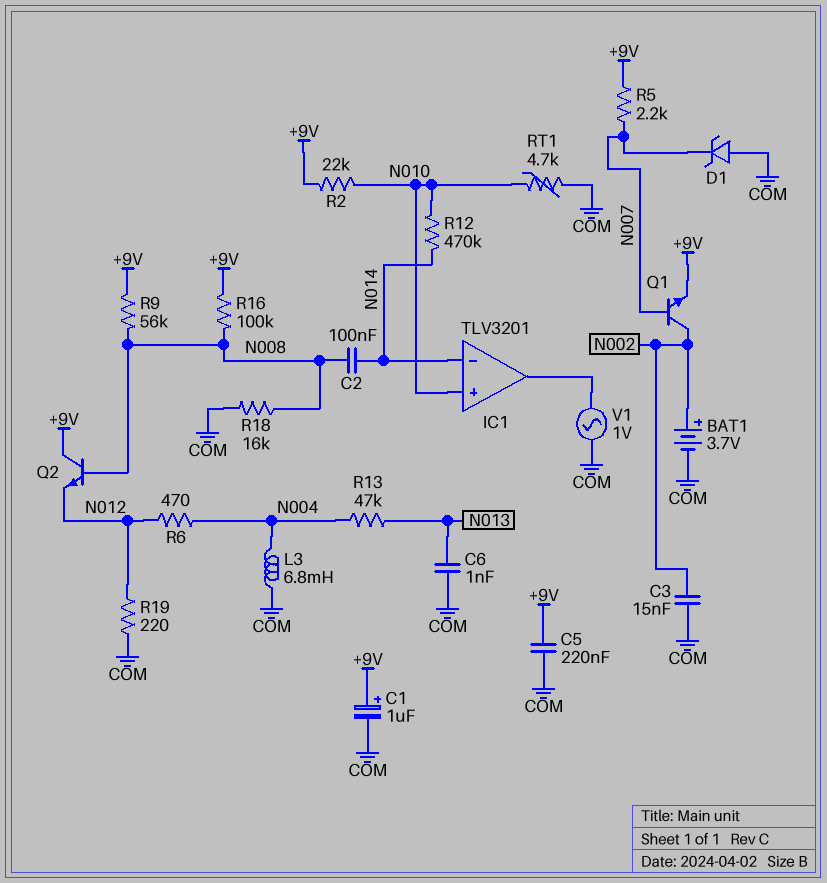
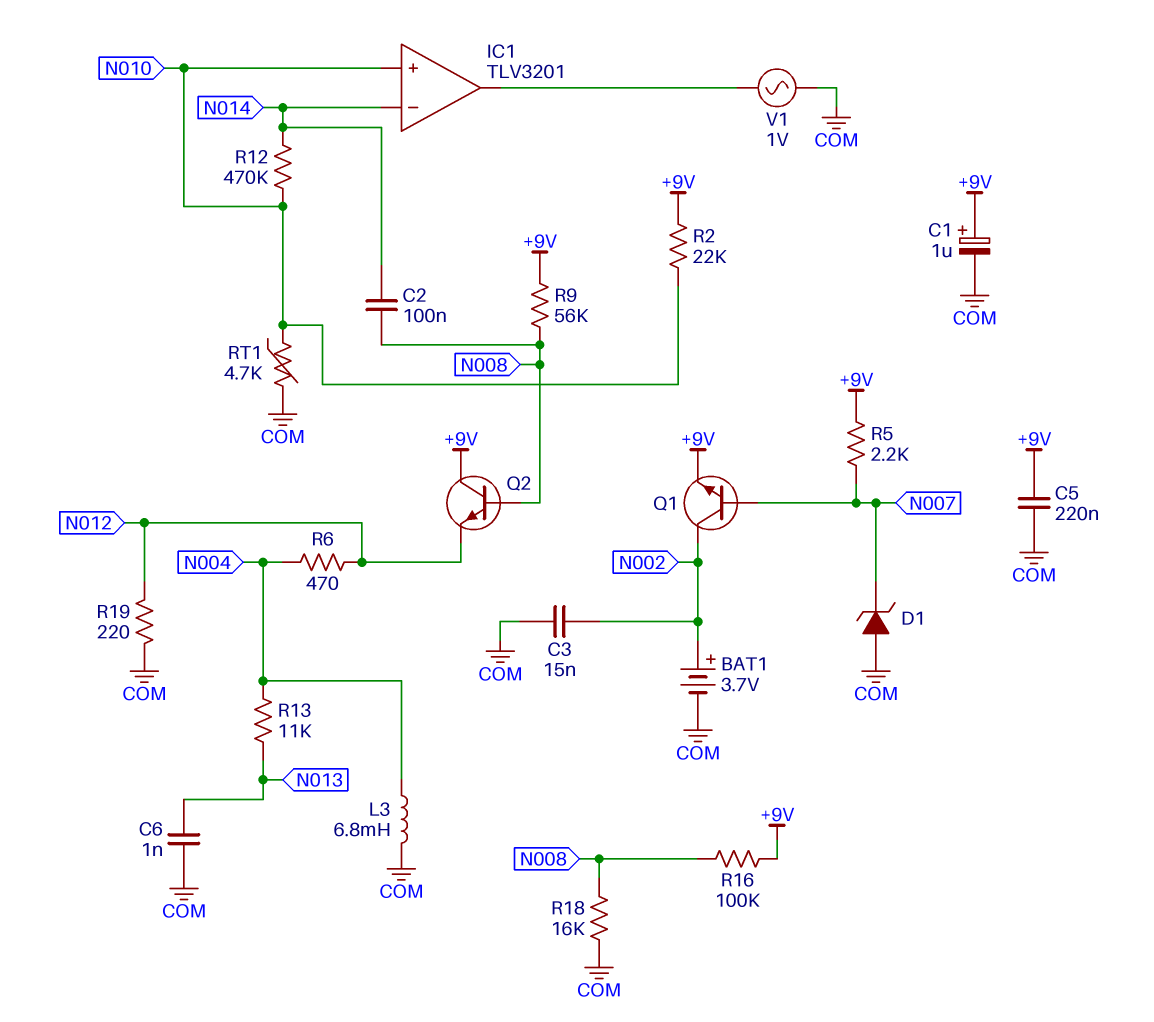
R13: 47k (N004, N013) -> 11k (N004, N013)

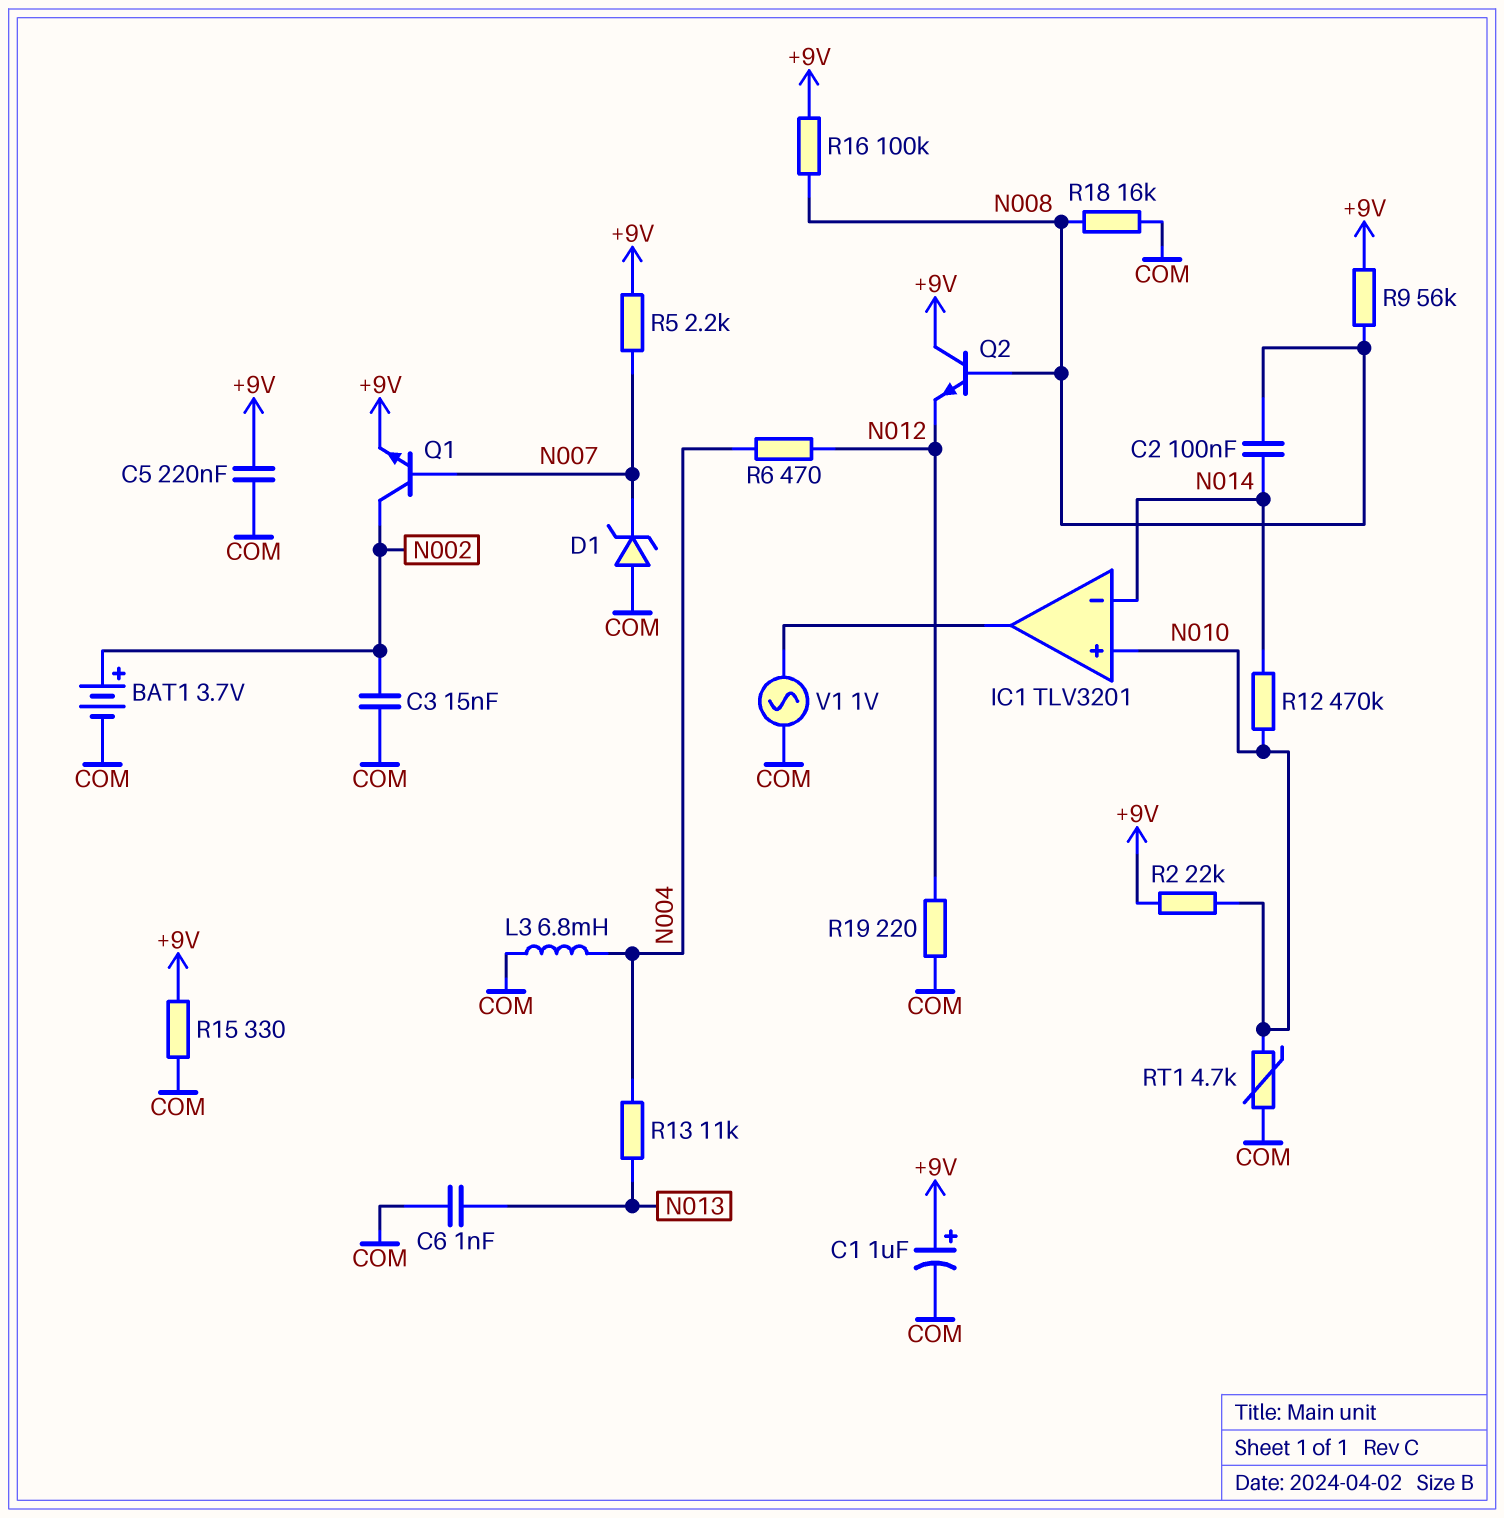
R15: none -> 330 (+9V, COM)

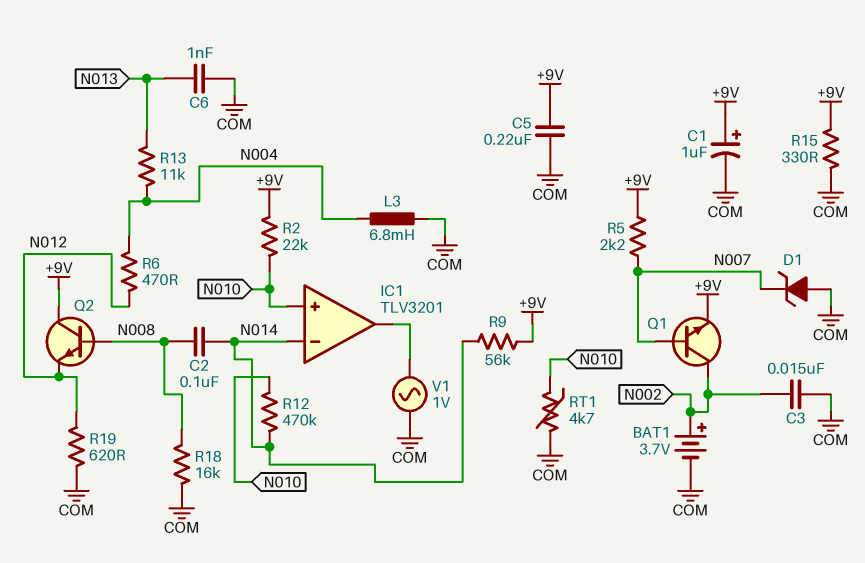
R9: 56k (+9V, N008) -> 56k (+9V, N014)
R16: 100k (+9V, N008) -> none
R19: 220 (COM, N012) -> 620 (COM, N012)

